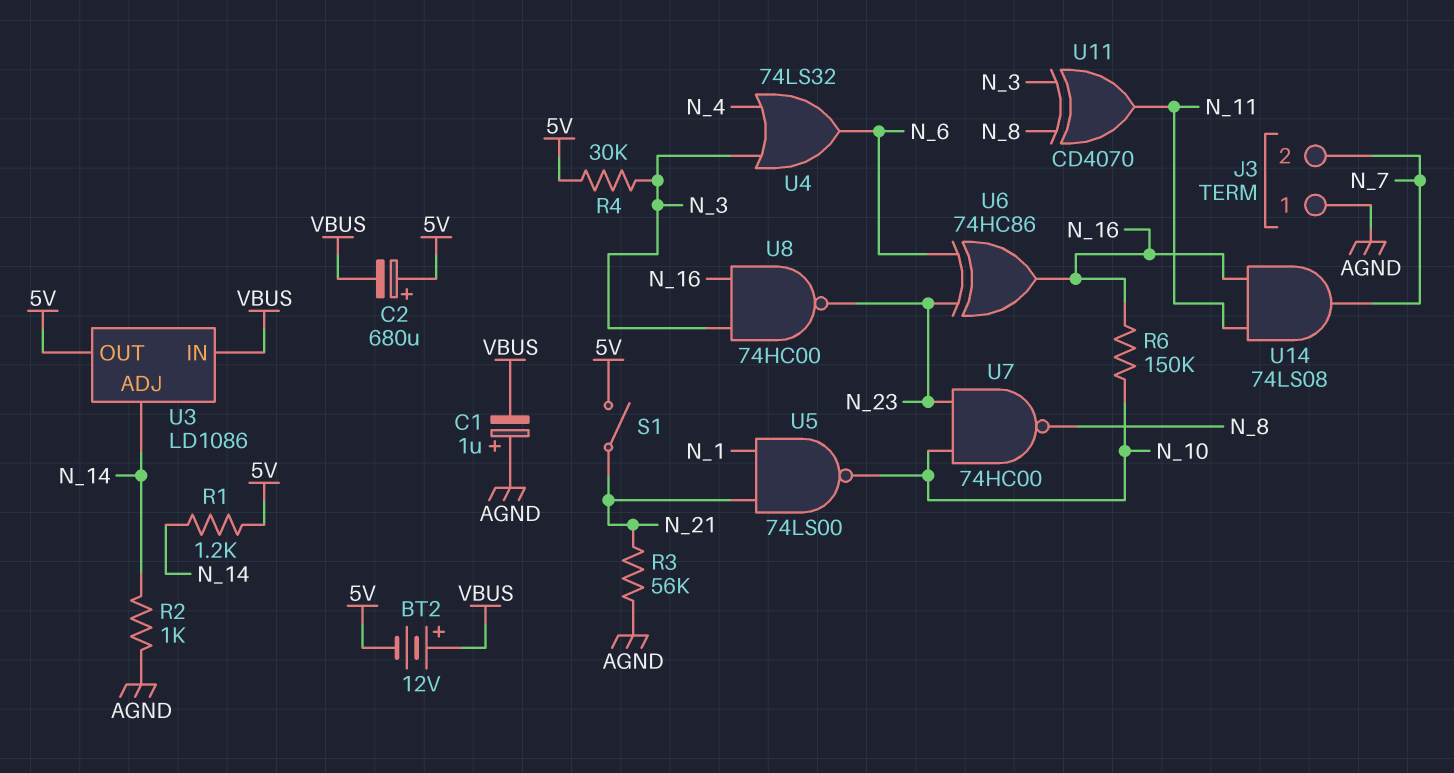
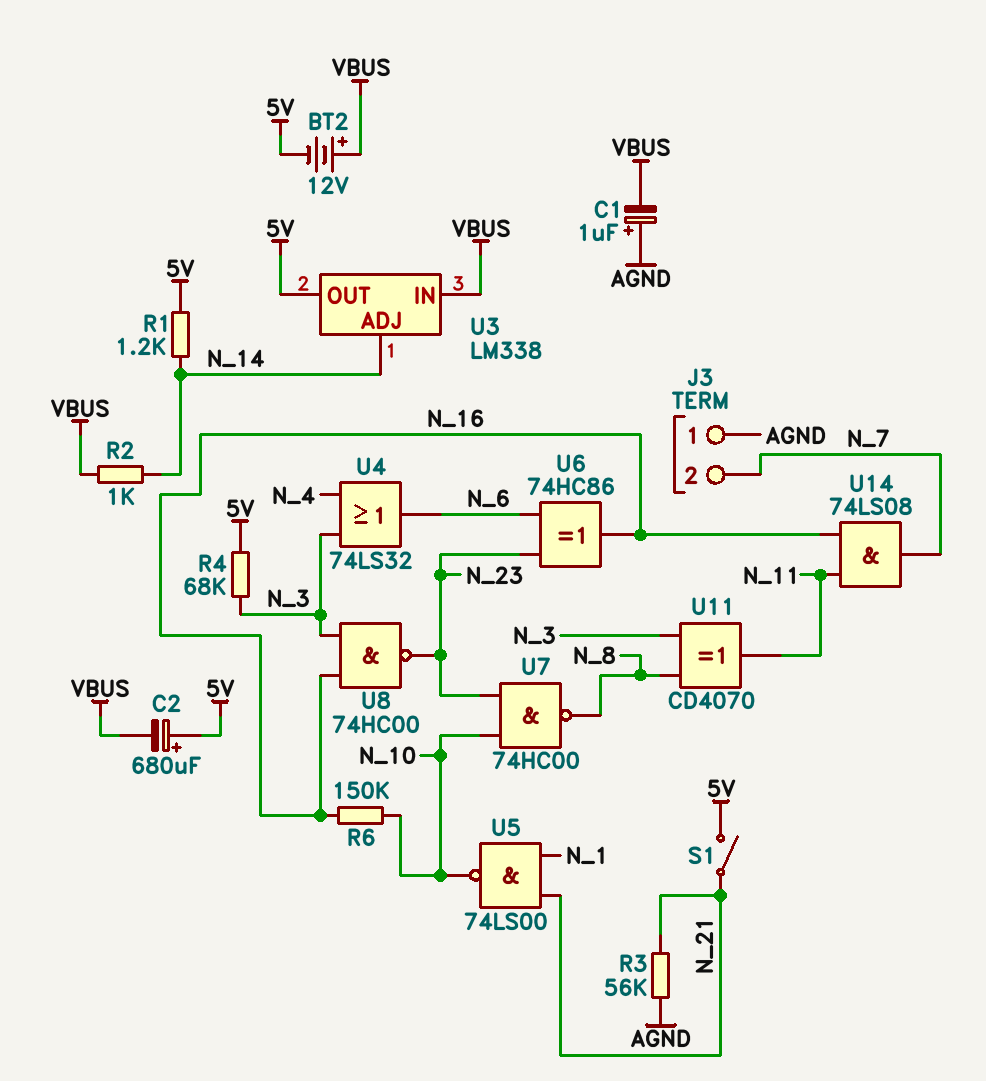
R2: 1k (AGND, N_14) -> 1k (N_14, VBUS)
R4: 30k (5V, N_3) -> 68k (5V, N_3)
U3: LD1086 -> LM338

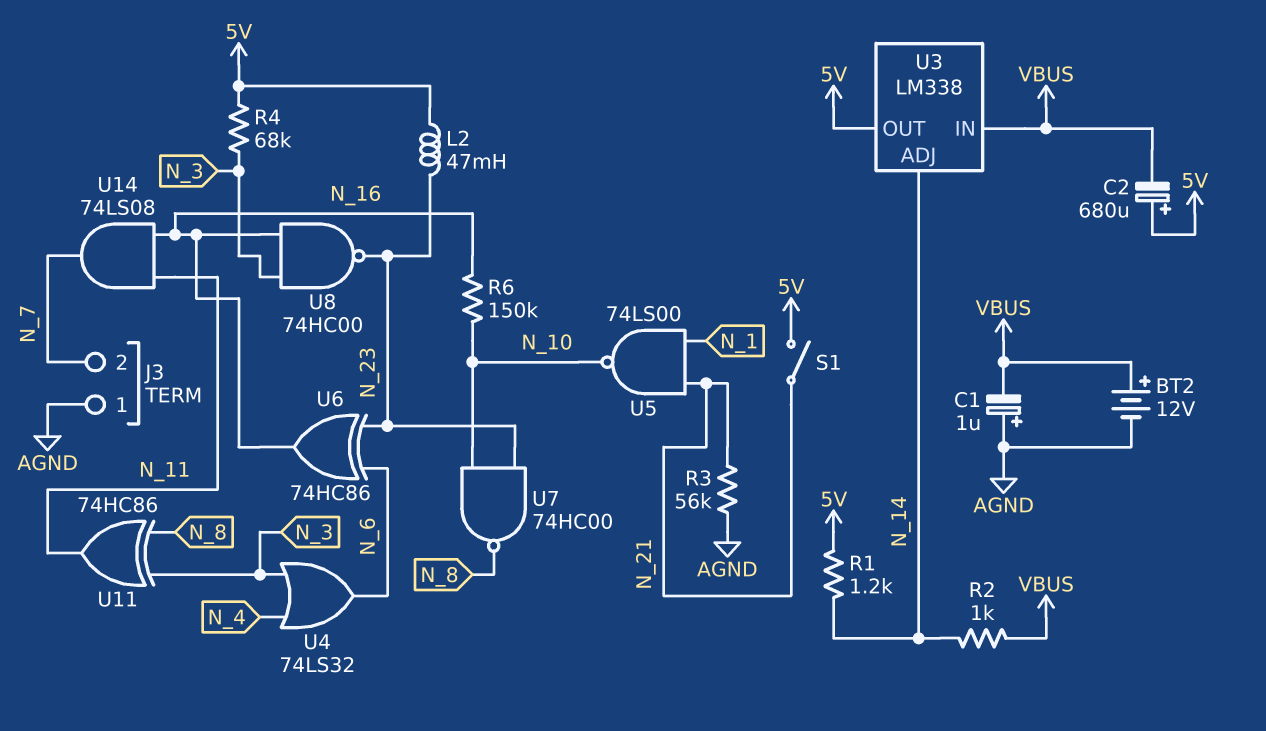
BT2: 12V (plus VBUS, minus 5V) -> 12V (plus VBUS, minus AGND)
L2: none -> 47mH (5V, N_23)
U11: XOR CD4070 (in N_3, in N_8, out N_11) -> XOR 74HC86 (in N_3, in N_8, out N_11)

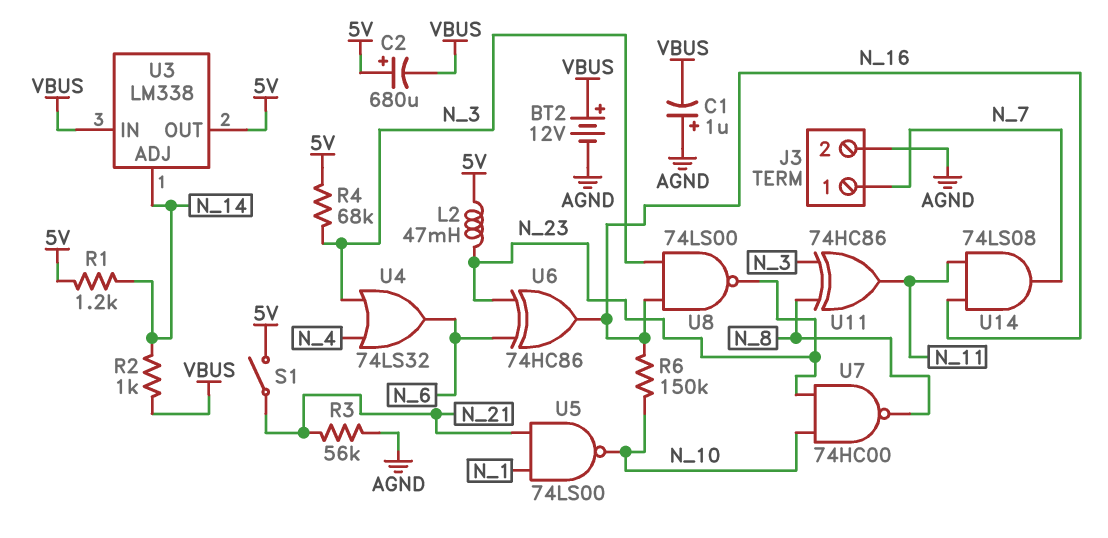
J3 pin 1: AGND -> N_7
J3 pin 2: N_7 -> AGND
U8: NAND 74HC00 (in N_3, in N_16, out N_23) -> NAND 74LS00 (in N_3, in N_16, out N_23)

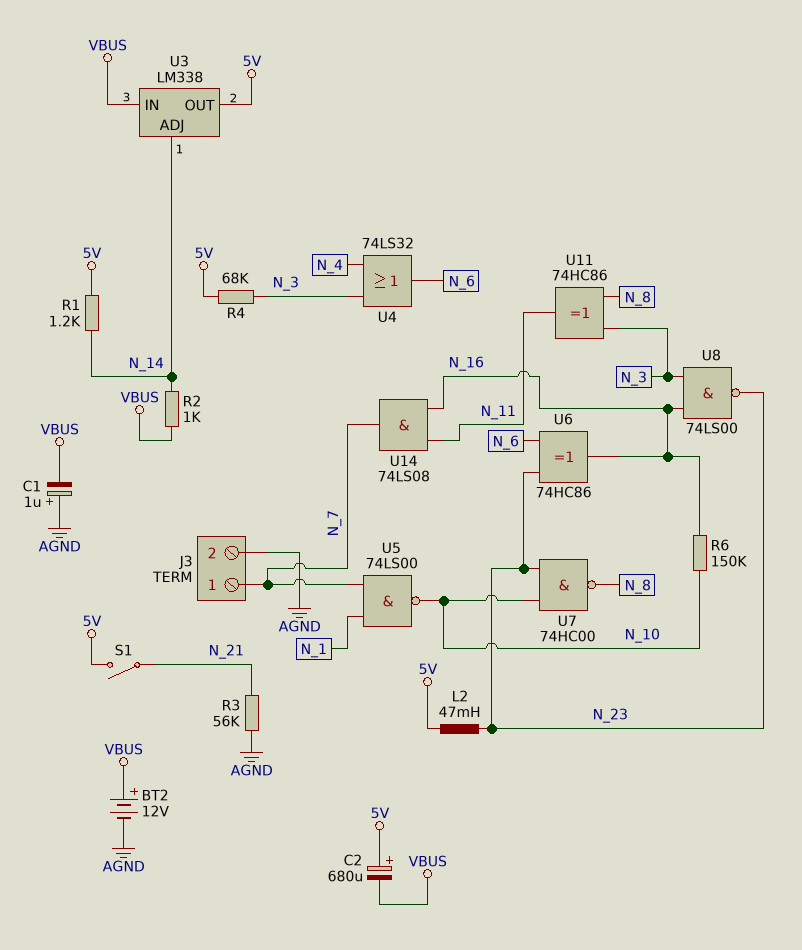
U5: NAND 74LS00 (in N_1, in N_21, out N_10) -> NAND 74LS00 (in N_1, in N_7, out N_10)

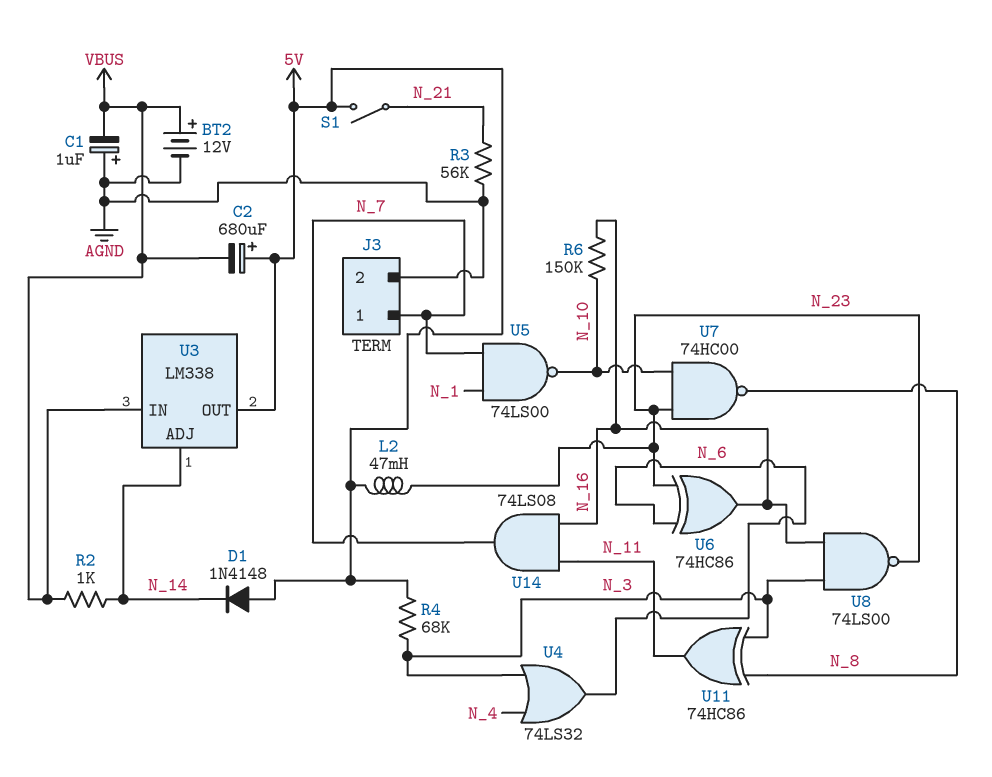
D1: none -> diode 1N4148 (A 5V, K N_14)
R1: 1.2k (5V, N_14) -> none

